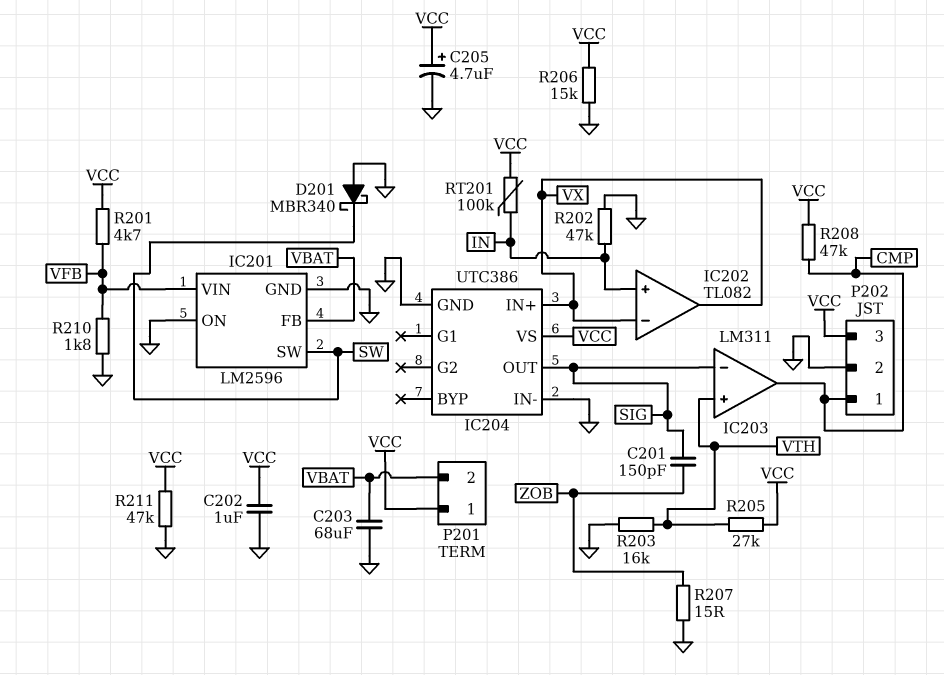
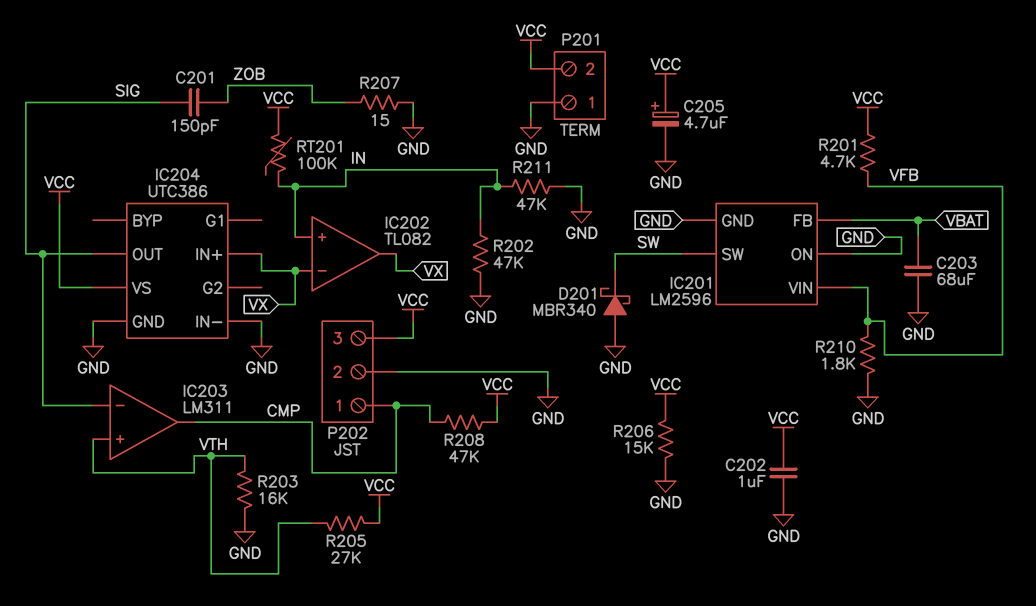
P201 pin 1: VCC -> GND
P201 pin 2: VBAT -> VCC
R211: 47k (GND, VCC) -> 47k (GND, IN)

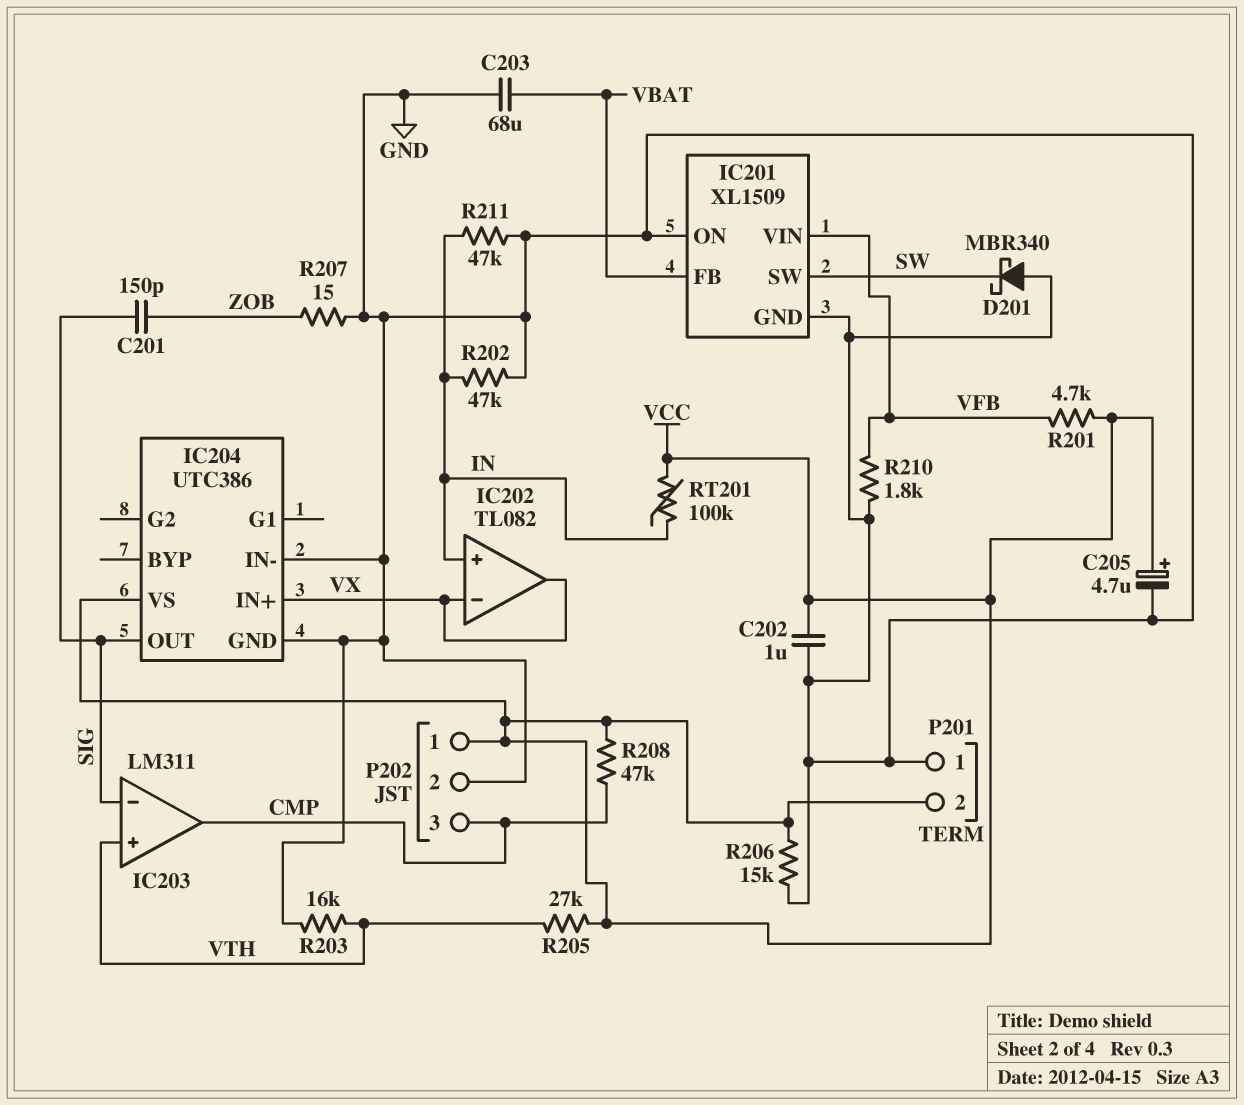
IC201: LM2596 -> XL1509
P202 pin 1: CMP -> VCC
P202 pin 3: VCC -> CMP

